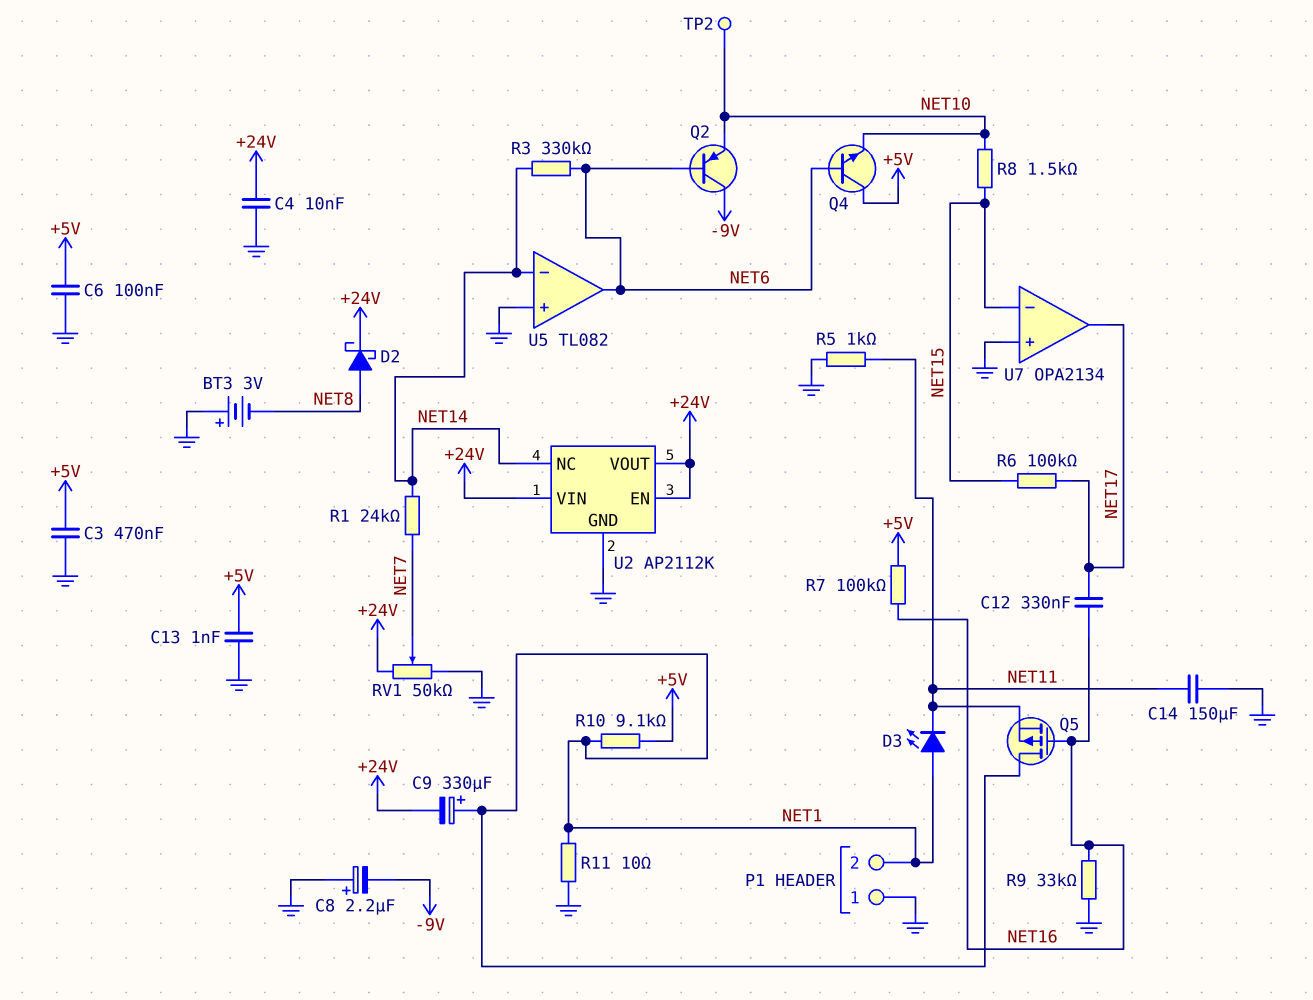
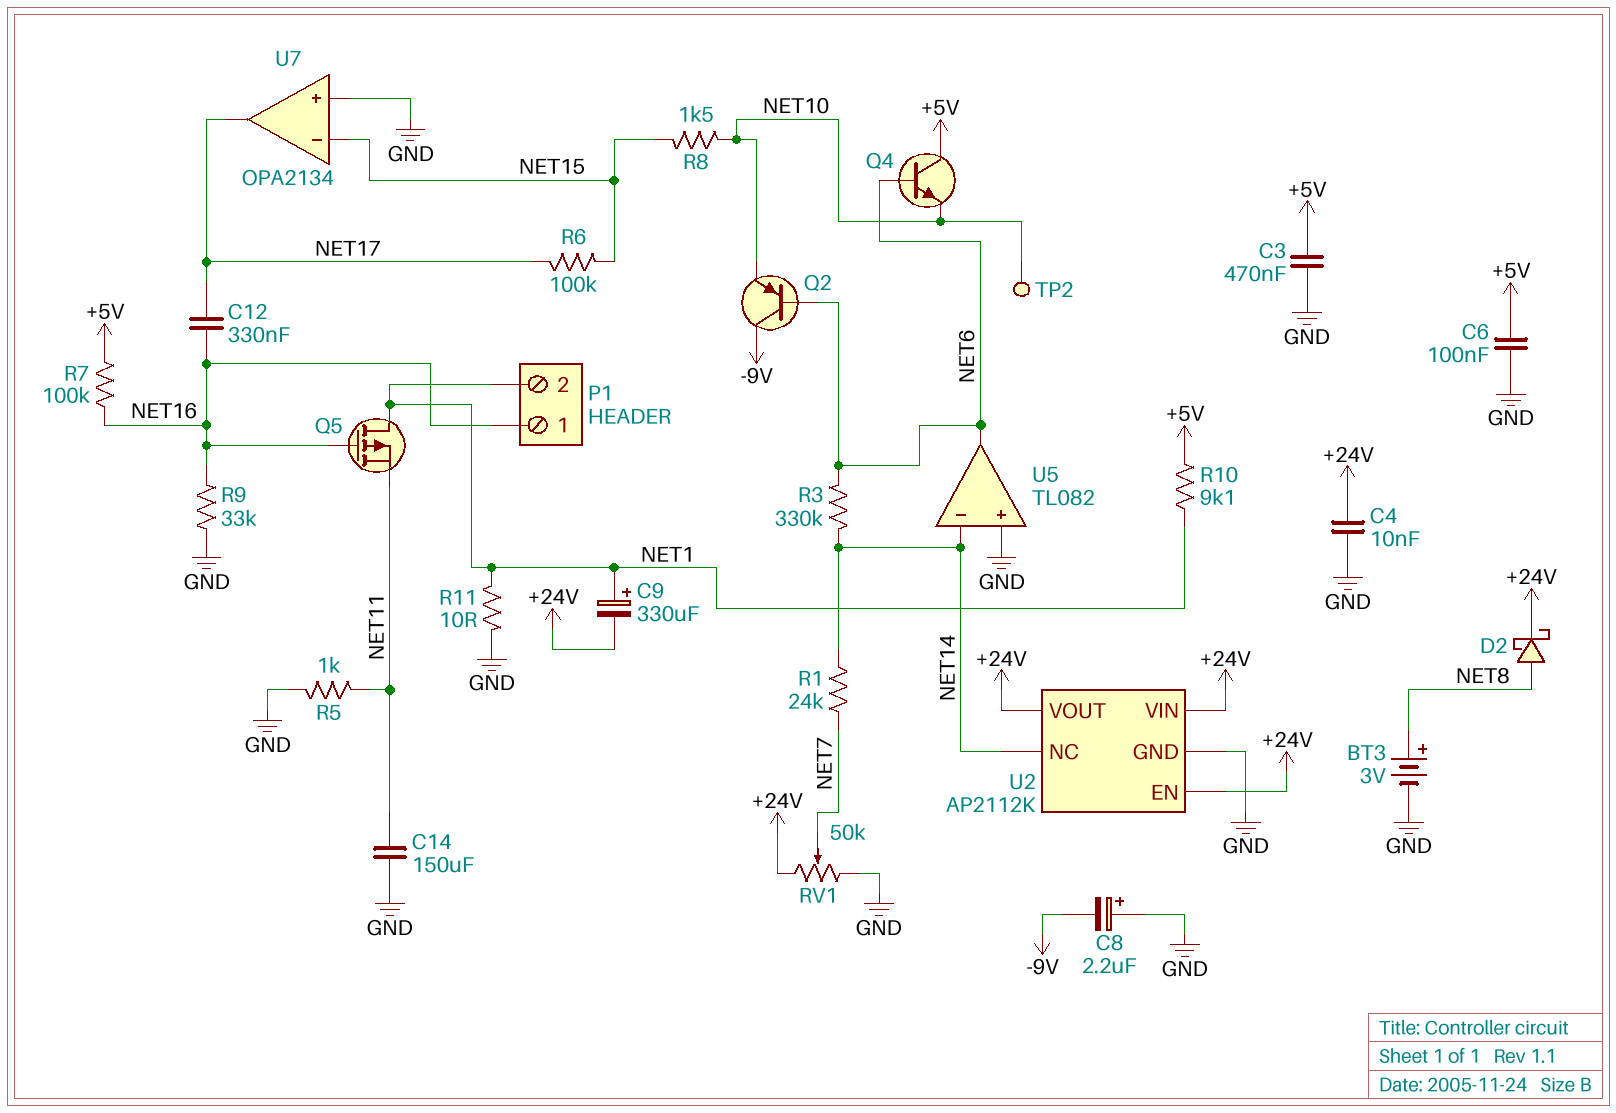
BT3: 3V (plus GND, minus NET8) -> 3V (plus NET8, minus GND)
C13: 1nF (+5V, GND) -> none
D3: LED (A NET1, K NET11) -> none
P1 pin 1: GND -> NET16

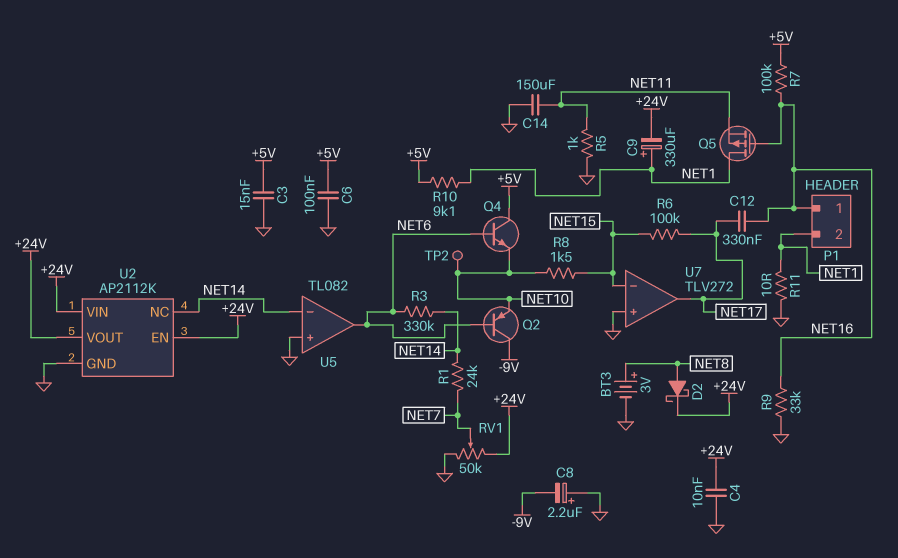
C3: 470nF (+5V, GND) -> 15nF (+5V, GND)
U7: OPA2134 -> TLV272

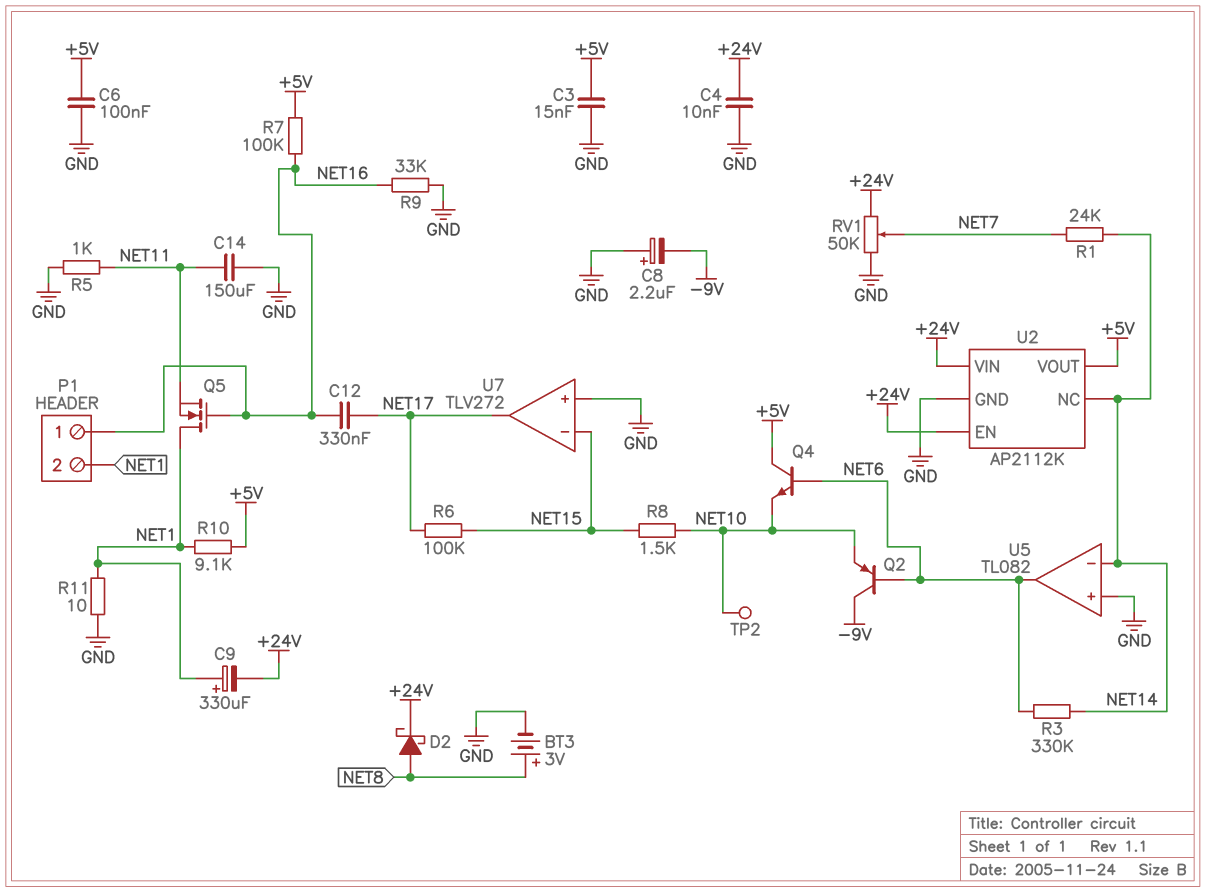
Q5: PMOS (G NET16, D NET1, S NET11) -> NMOS (G NET16, D NET1, S NET11)
U2 pin VOUT: +24V -> +5V

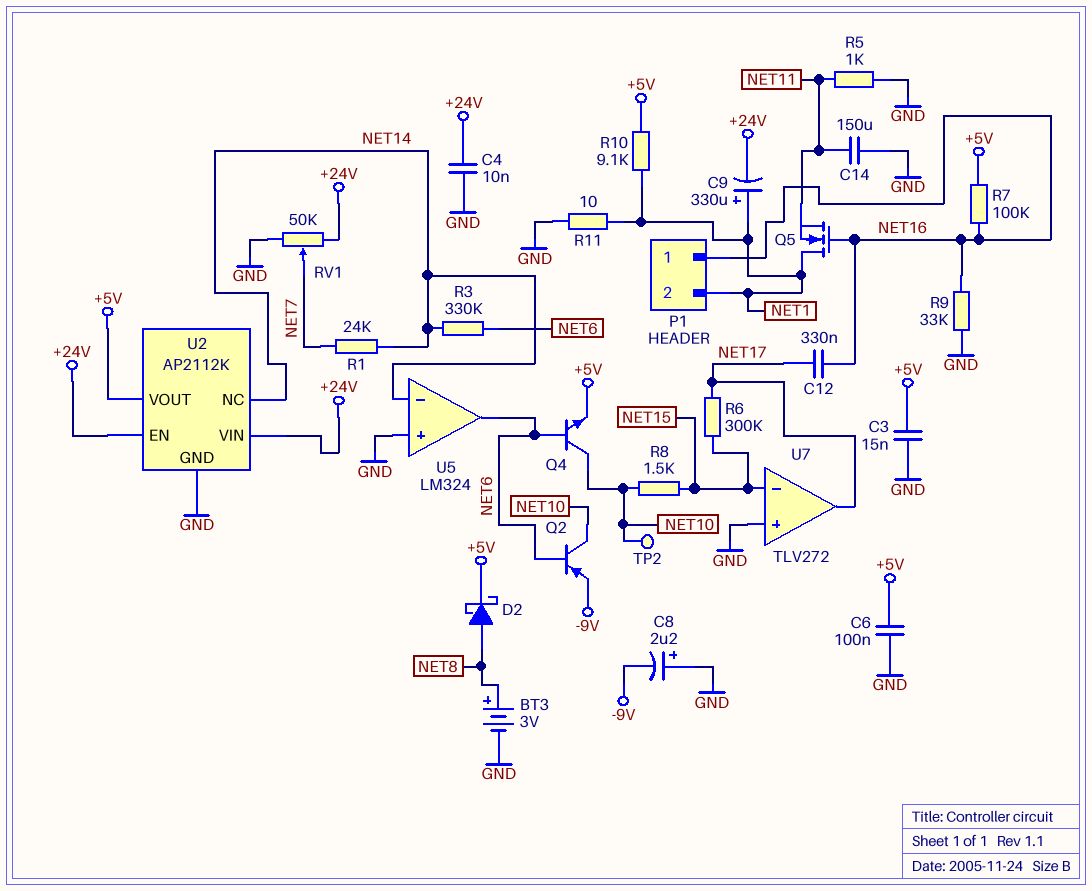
D2: schottky (A NET8, K +24V) -> schottky (A NET8, K +5V)
Q2: PNP (B NET6, C -9V, E NET10) -> PNP (B NET6, C NET10, E -9V)
Q4: NPN (B NET6, C +5V, E NET10) -> NPN (B NET6, C NET10, E +5V)
R6: 100k (NET15, NET17) -> 300k (NET15, NET17)
U5: TL082 -> LM324

